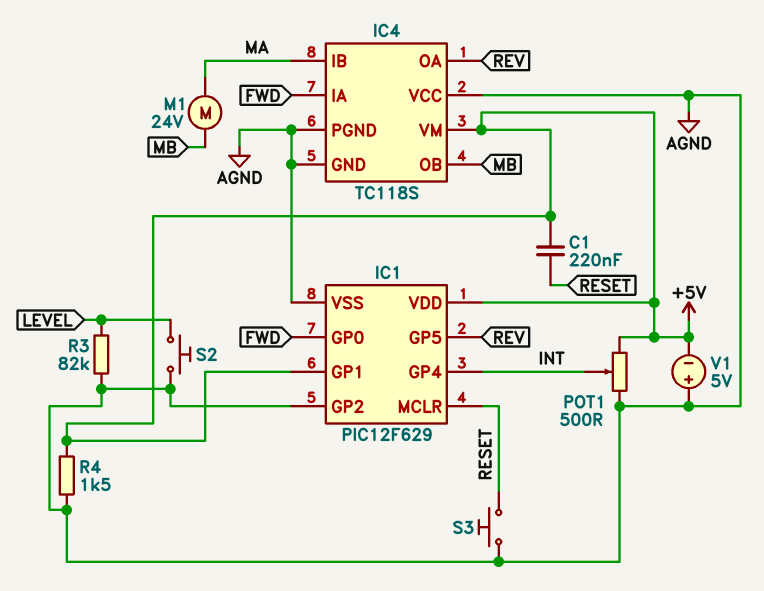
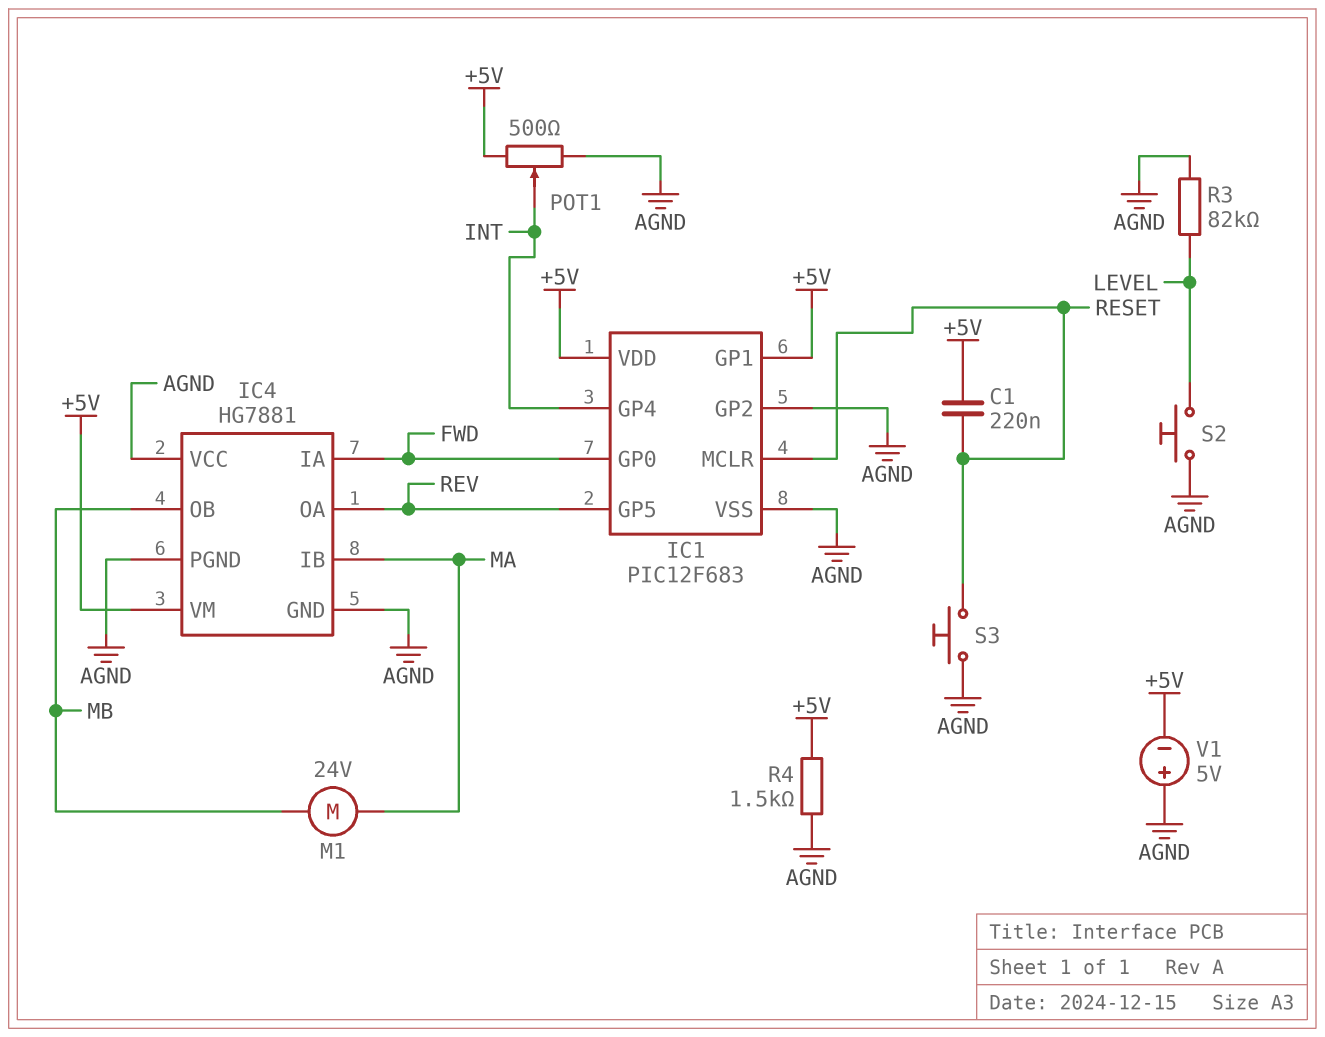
IC1: PIC12F629 -> PIC12F683
IC4: TC118S -> HG7881

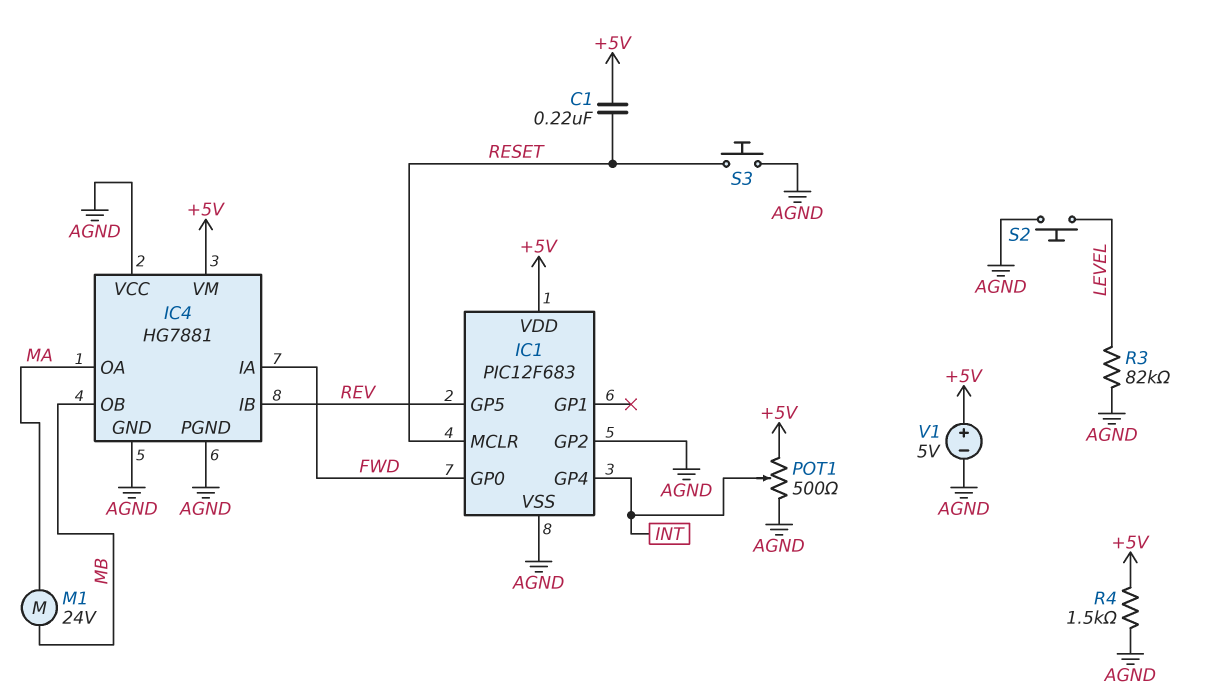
IC1 pin GP1: +5V -> none
IC4 pin IB: MA -> REV
IC4 pin OA: REV -> MA
V1: 5V (plus AGND, minus +5V) -> 5V (plus +5V, minus AGND)

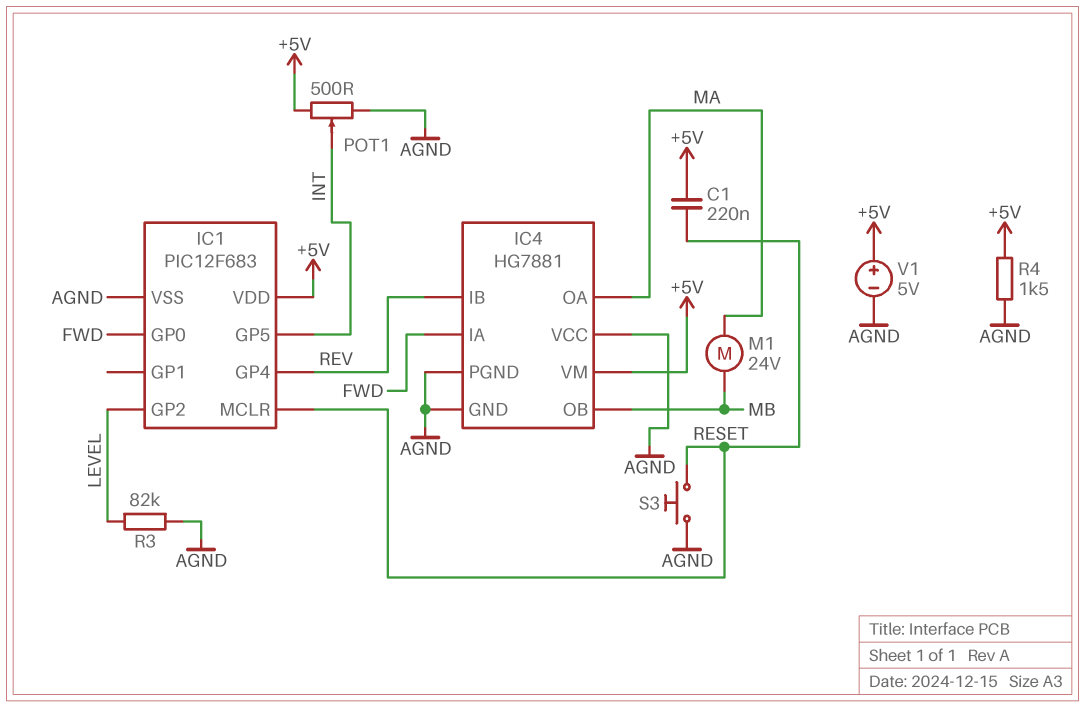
IC1 pin GP2: AGND -> LEVEL
IC1 pin GP4: INT -> REV
IC1 pin GP5: REV -> INT
S2: button (AGND, LEVEL) -> none

